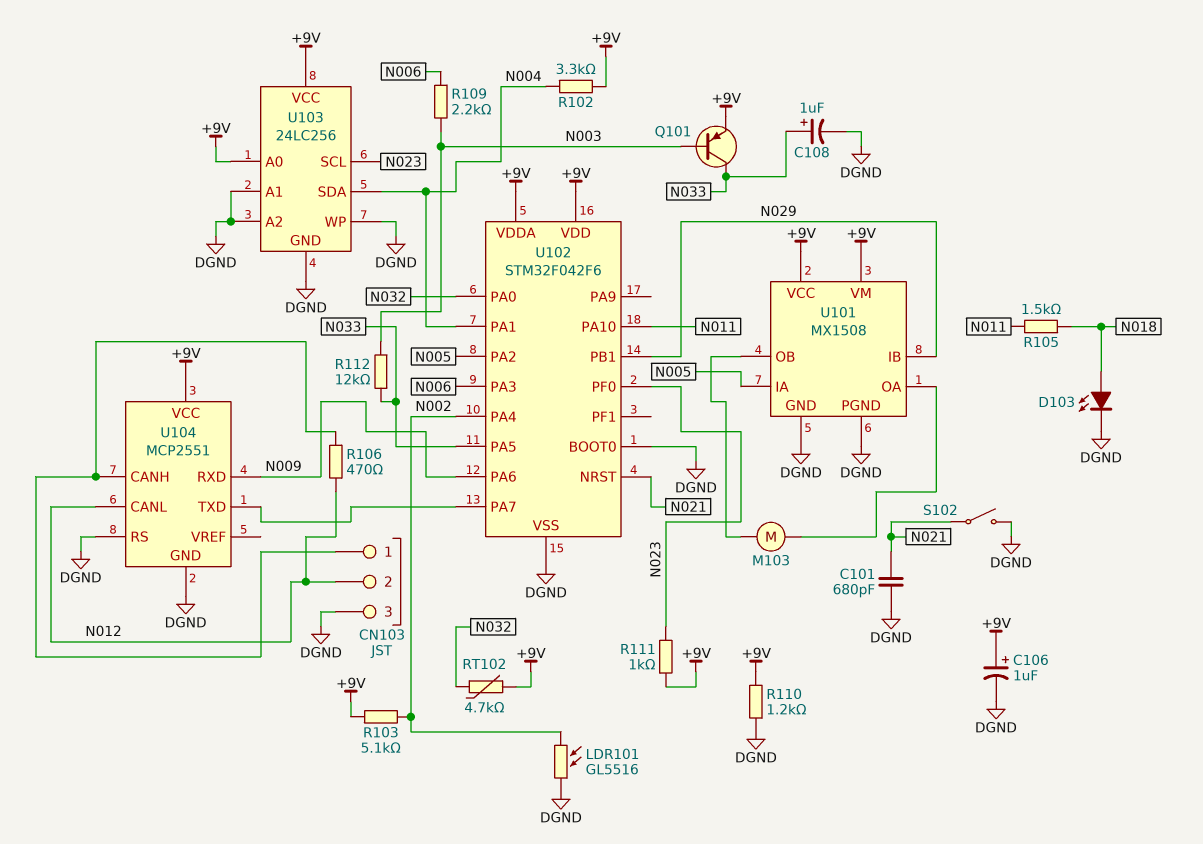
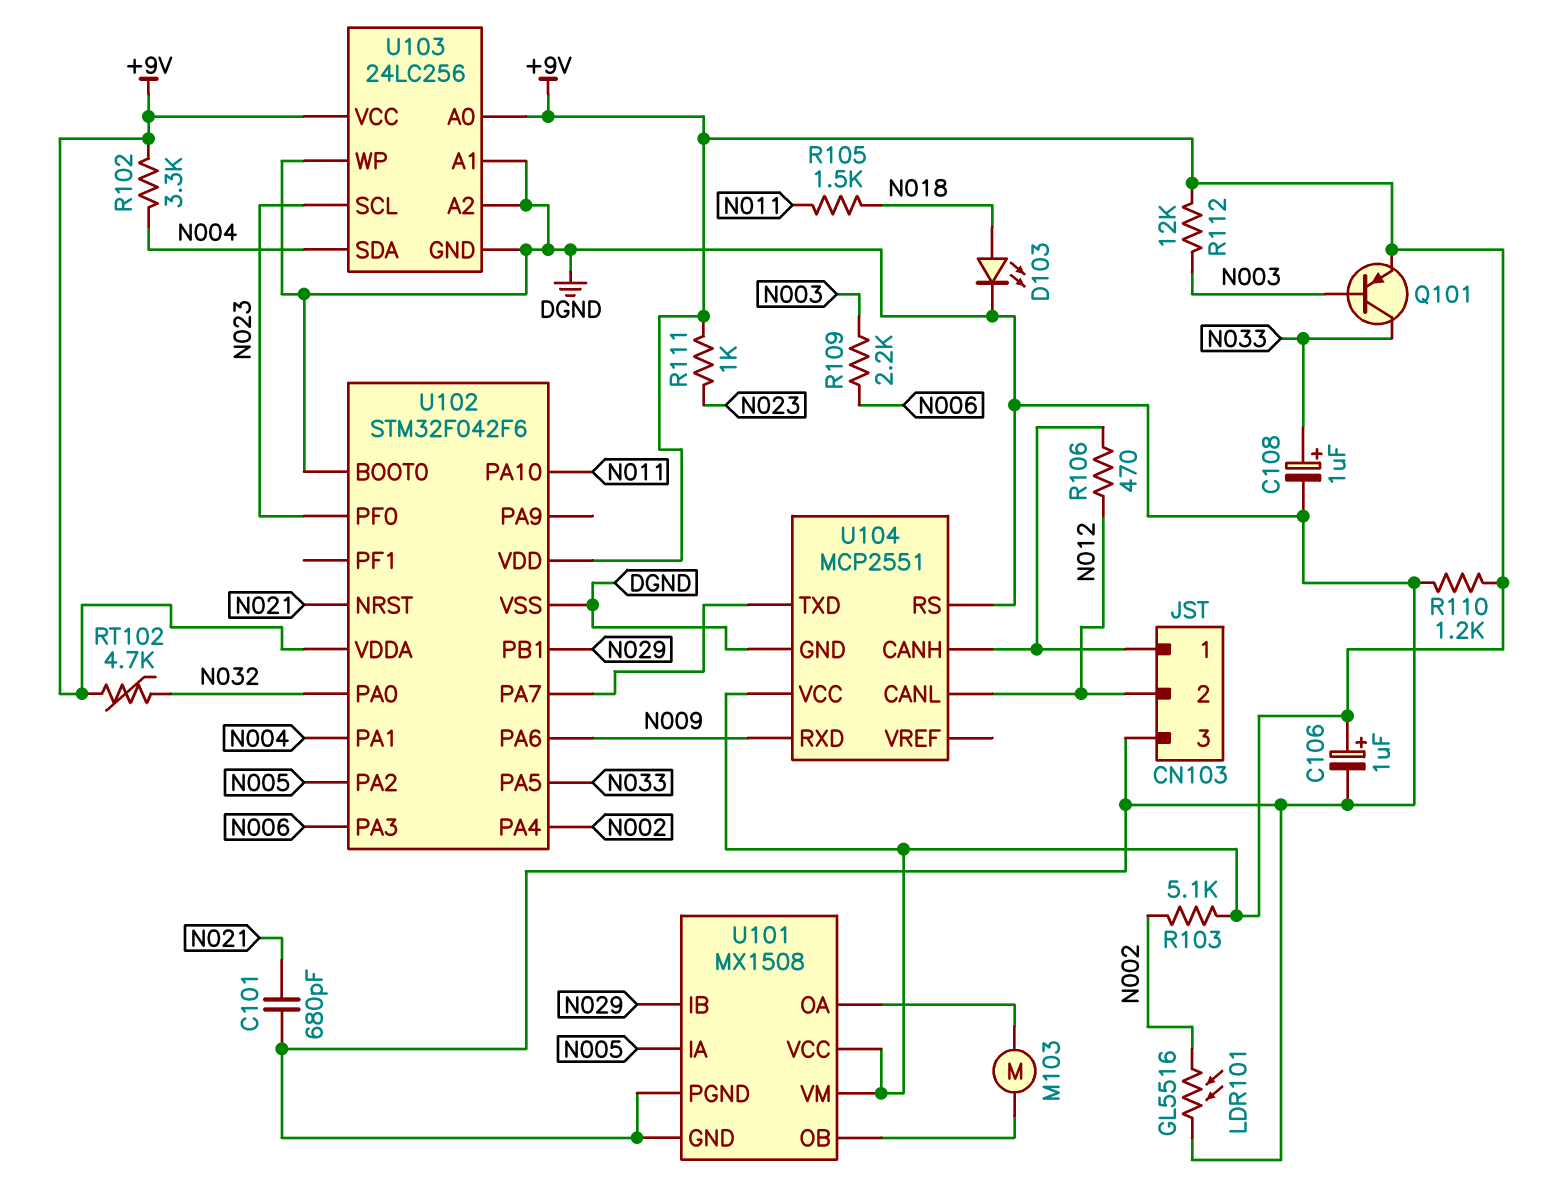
R112: 12k (N003, N033) -> 12k (+9V, N003)
S102: switch (DGND, N021) -> none

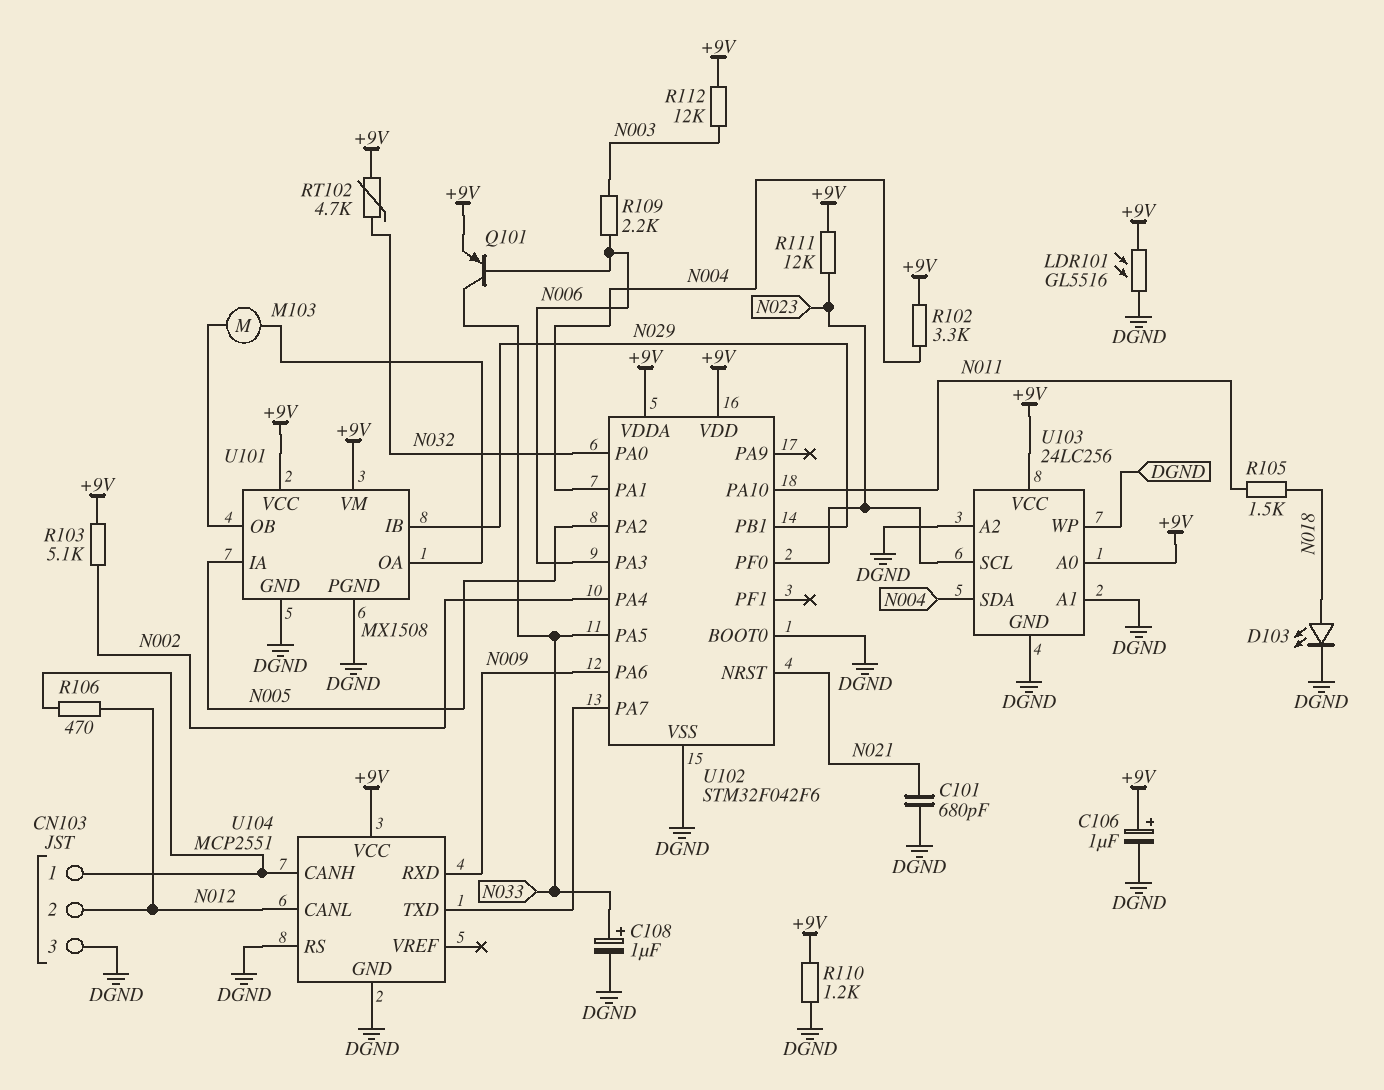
LDR101: GL5516 (DGND, N002) -> GL5516 (+9V, DGND)
Q101: PNP (B N003, C N033, E +9V) -> PNP (B N006, C N033, E +9V)
R111: 1k (+9V, N023) -> 12k (+9V, N023)

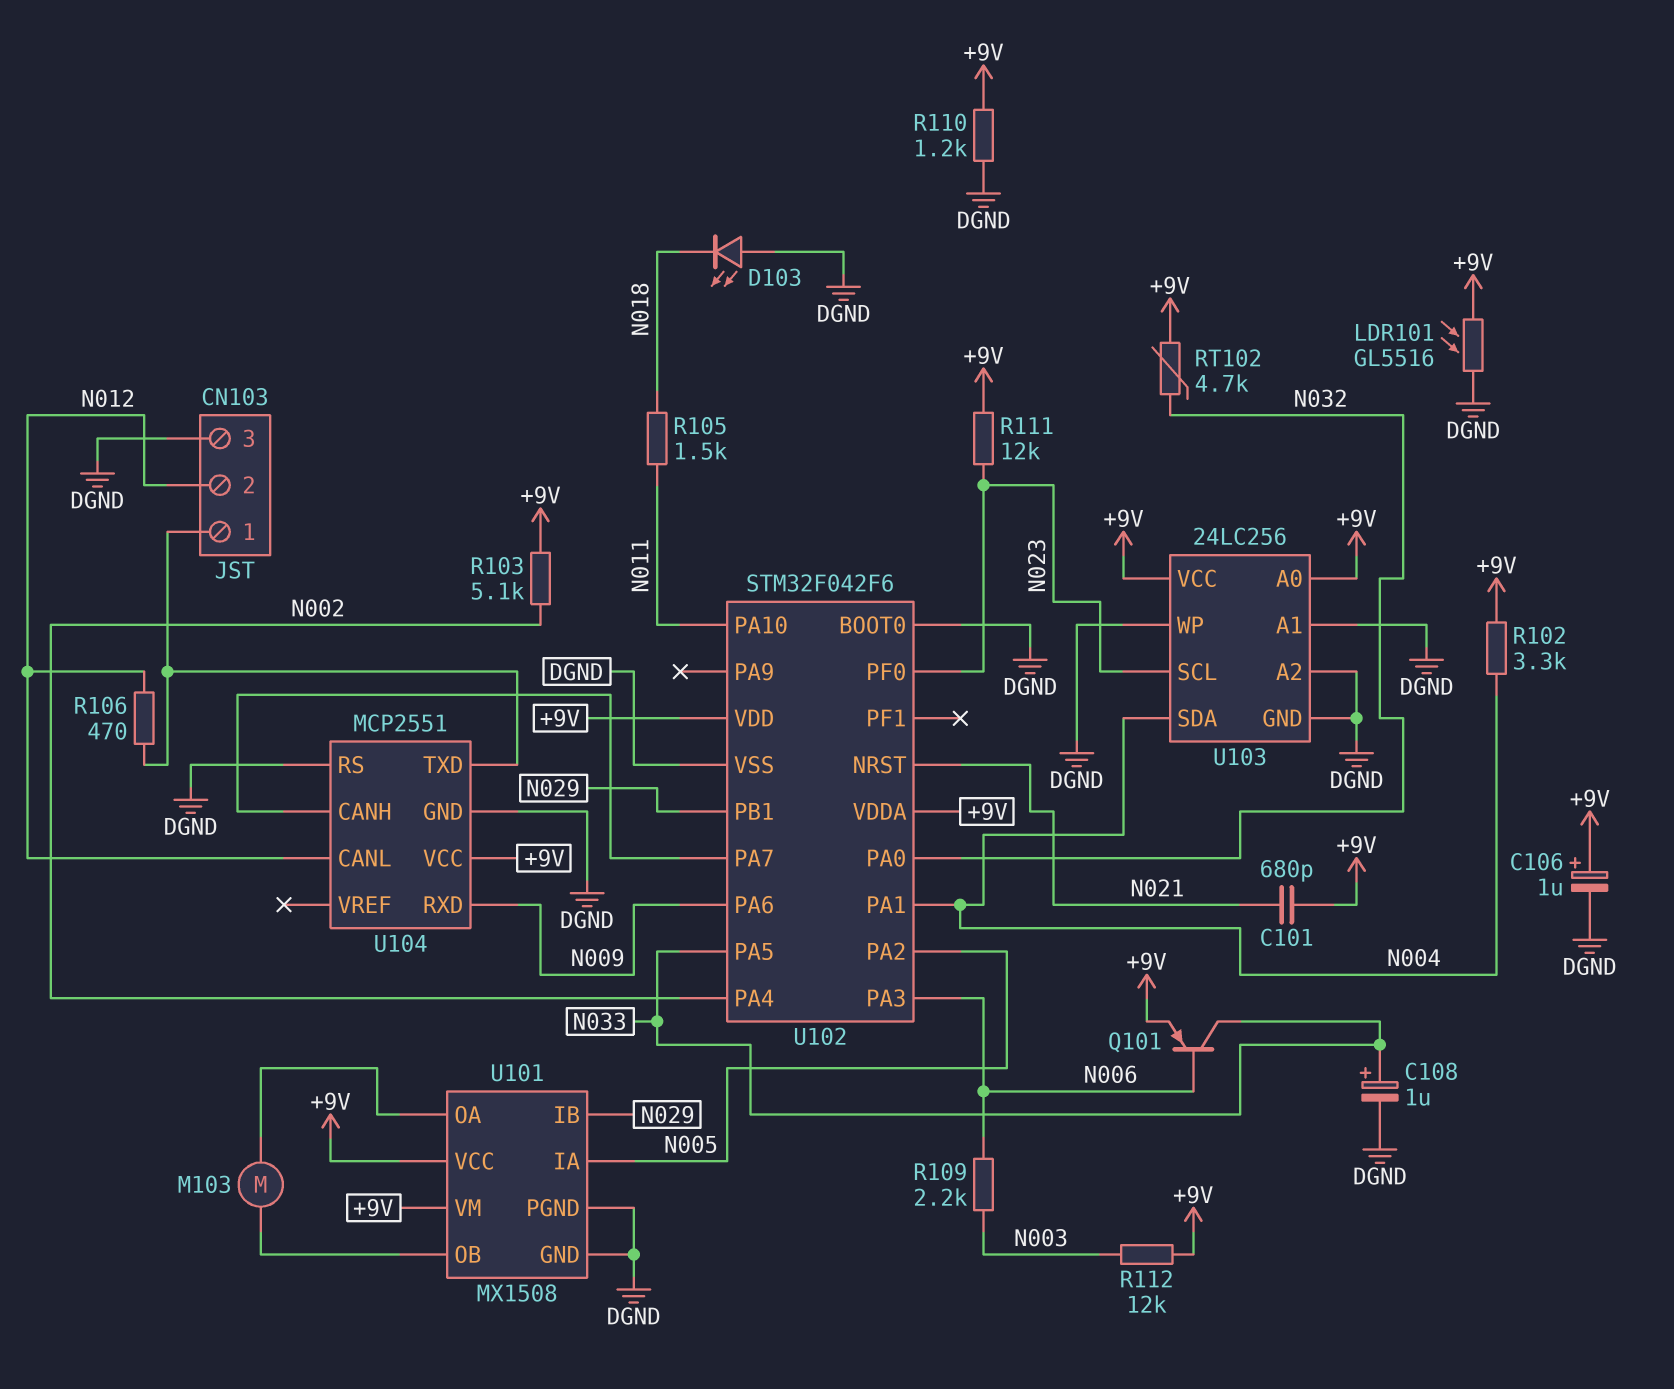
C101: 680pF (DGND, N021) -> 680pF (+9V, N021)
D103: LED (A N018, K DGND) -> LED (A DGND, K N018)
U104 pin CANH: CN103/1 -> U102/PA7
U104 pin TXD: U102/PA7 -> CN103/1

